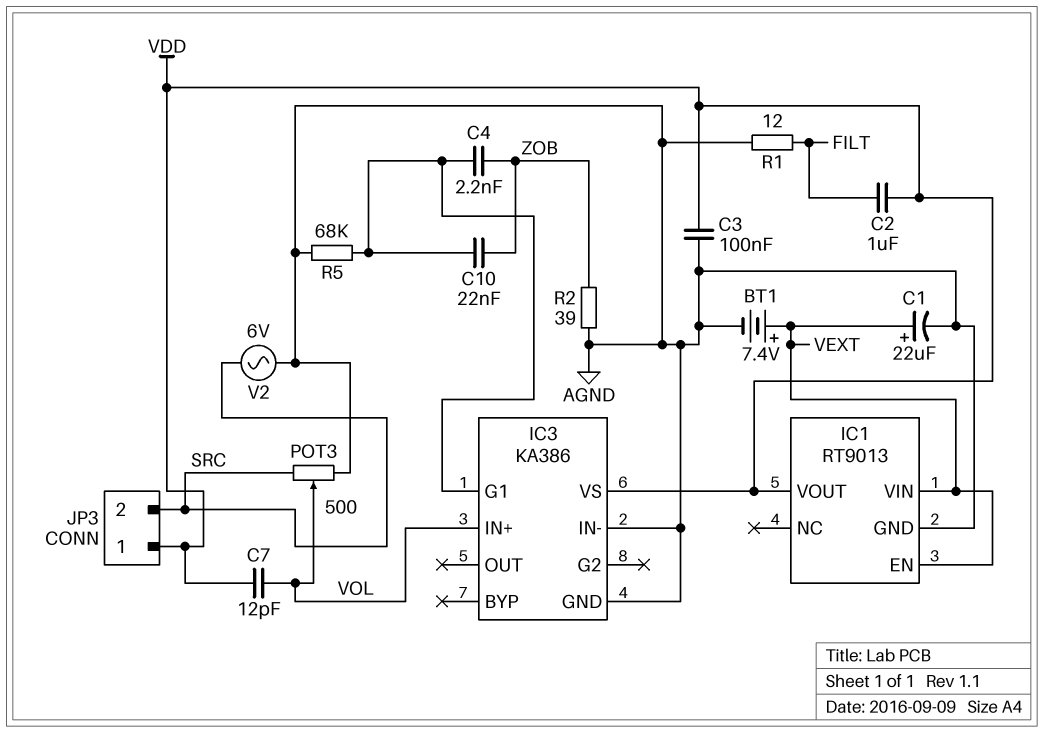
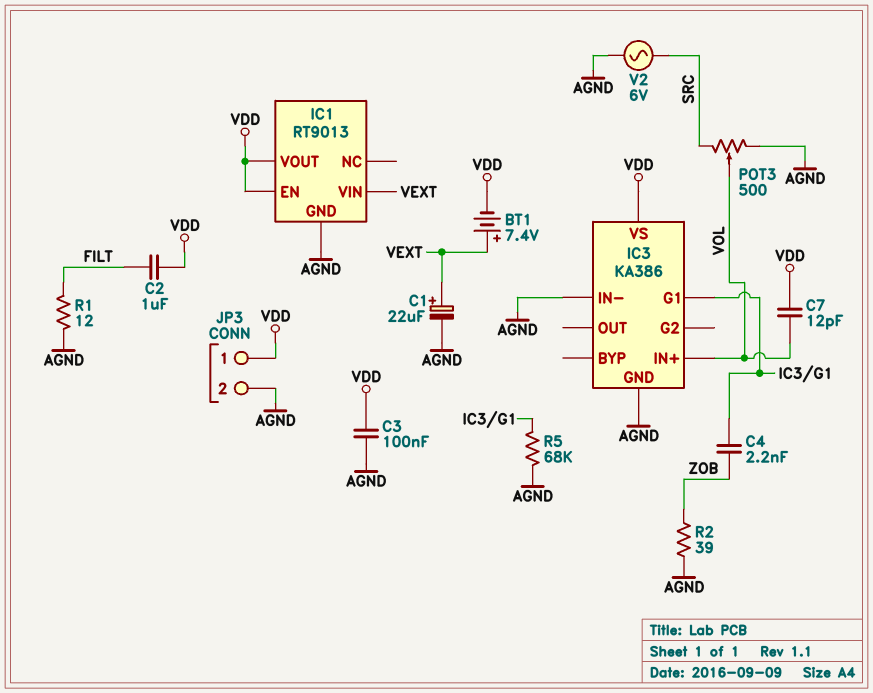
BT1: 7.4V (plus VEXT, minus AGND) -> 7.4V (plus VEXT, minus VDD)
C10: 22nF (IC3/G1, ZOB) -> none
IC1 pin EN: VEXT -> VDD
JP3 pin 2: SRC -> AGND

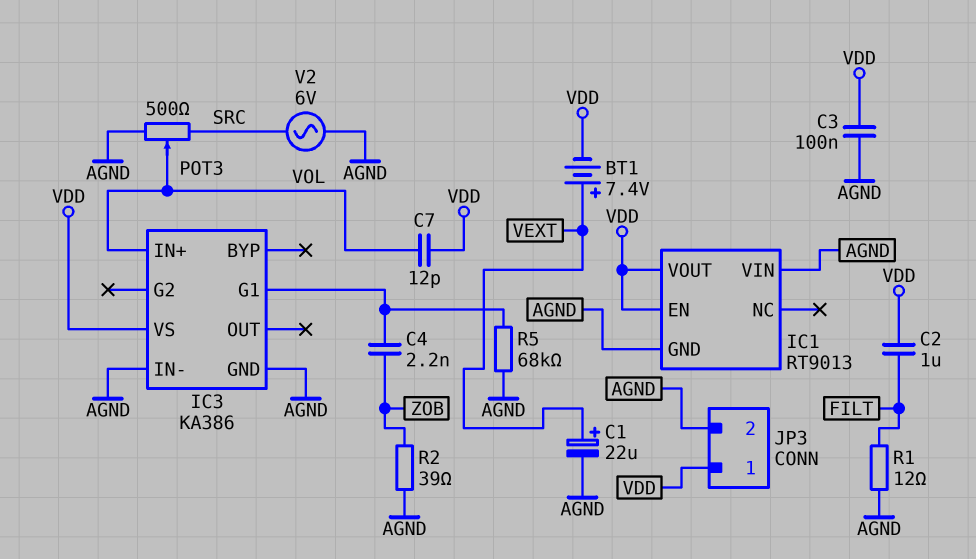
IC1 pin VIN: VEXT -> AGND

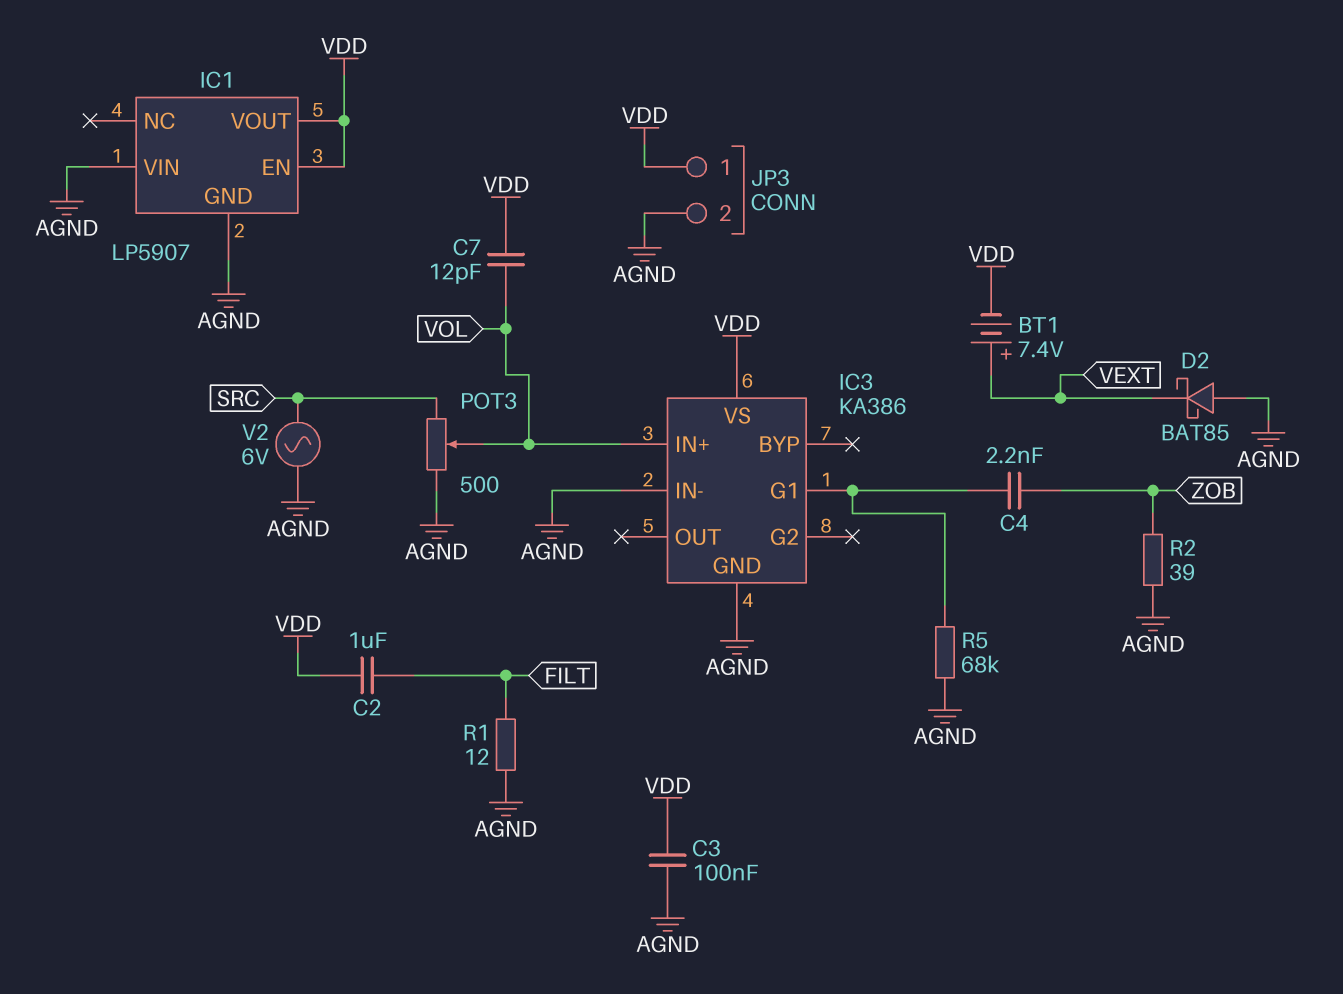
C1: 22uF (plus VEXT, minus AGND) -> none
D2: none -> schottky BAT85 (A AGND, K VEXT)
IC1: RT9013 -> LP5907

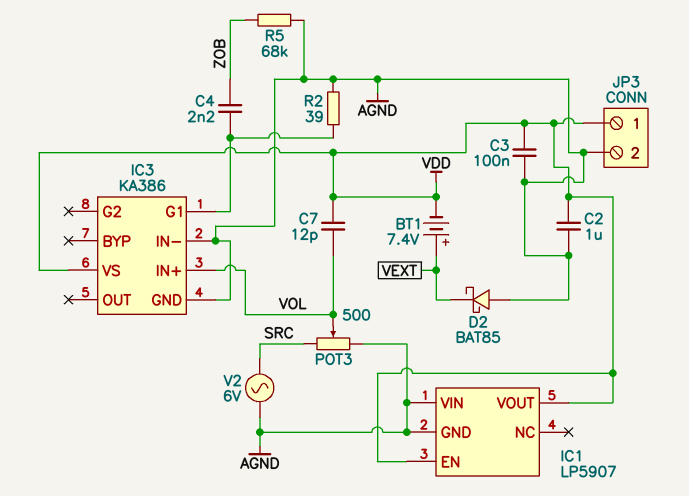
C2: 1uF (FILT, VDD) -> 1uF (AGND, VDD)
R1: 12 (AGND, FILT) -> none
R2: 39 (AGND, ZOB) -> 39 (AGND, IC3/G1)
R5: 68k (AGND, IC3/G1) -> 68k (AGND, ZOB)

